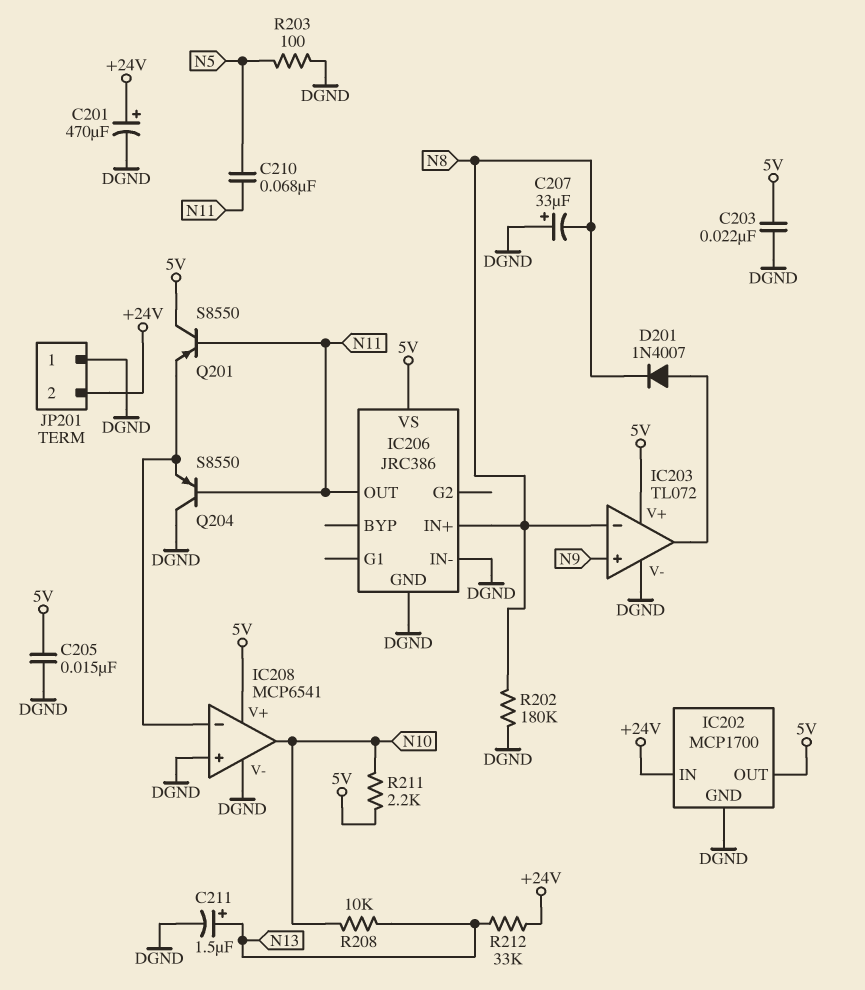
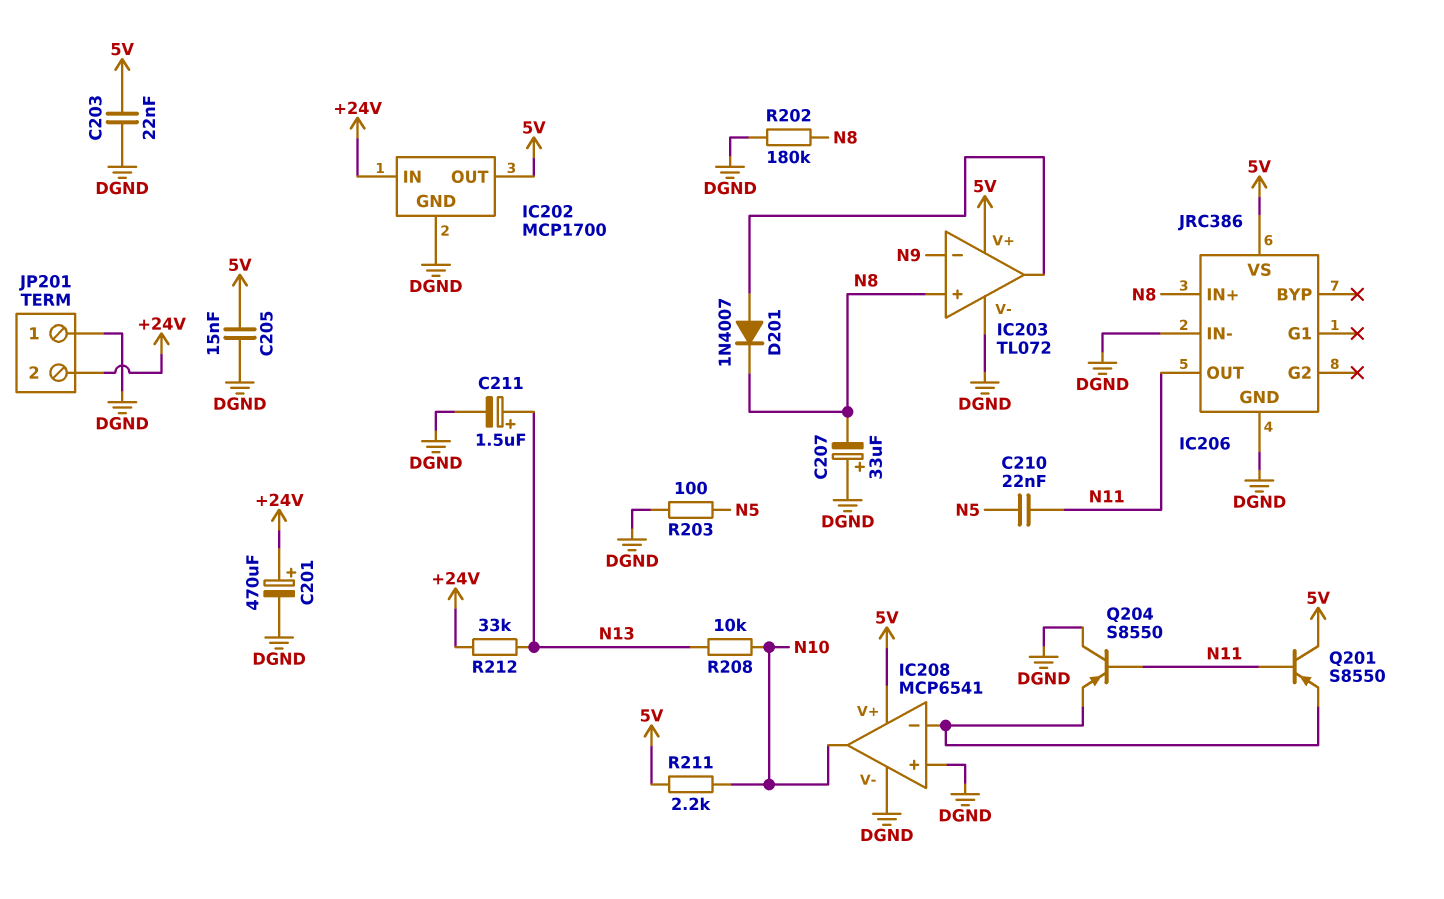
C210: 68nF (N5, N11) -> 22nF (N5, N11)
IC203 pin in+: N9 -> N8
IC203 pin in-: N8 -> N9

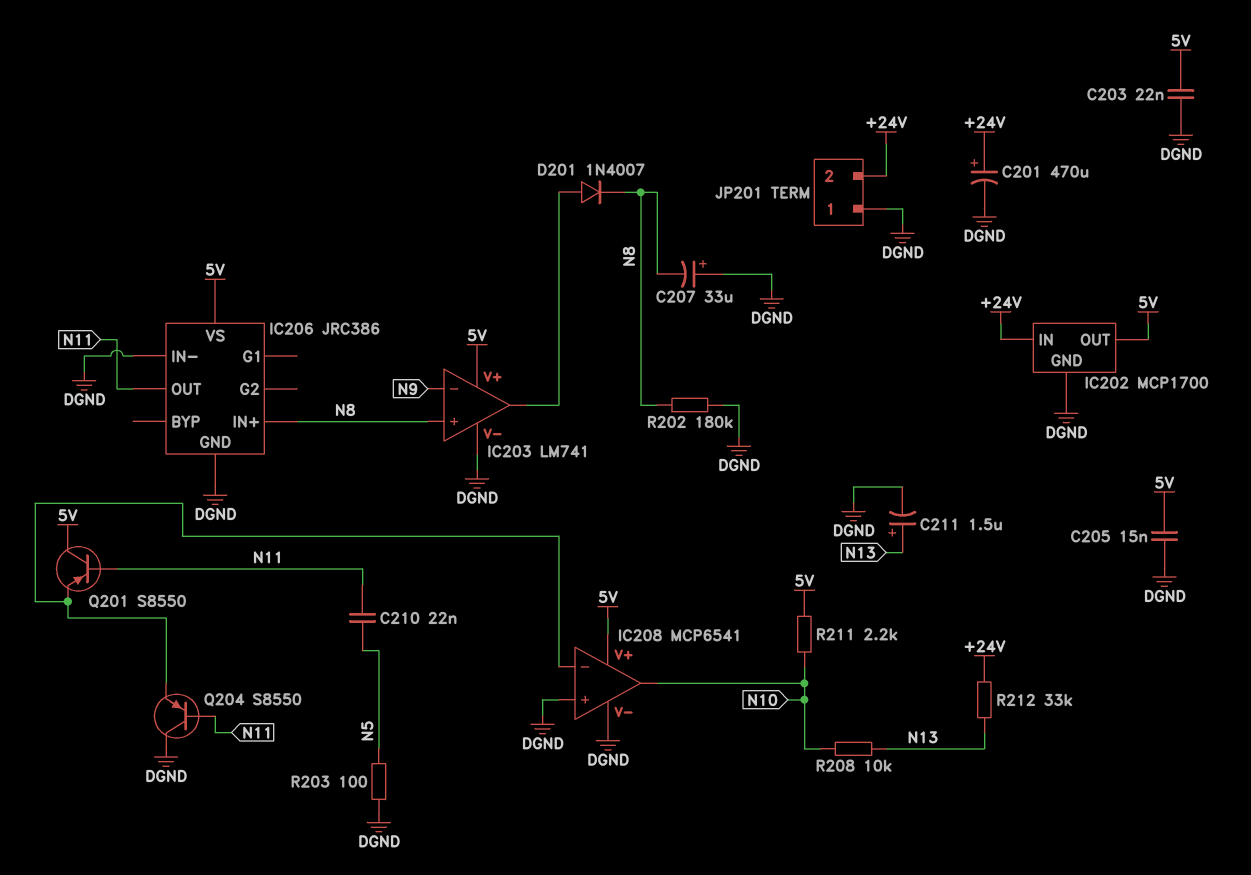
IC203: TL072 -> LM741

